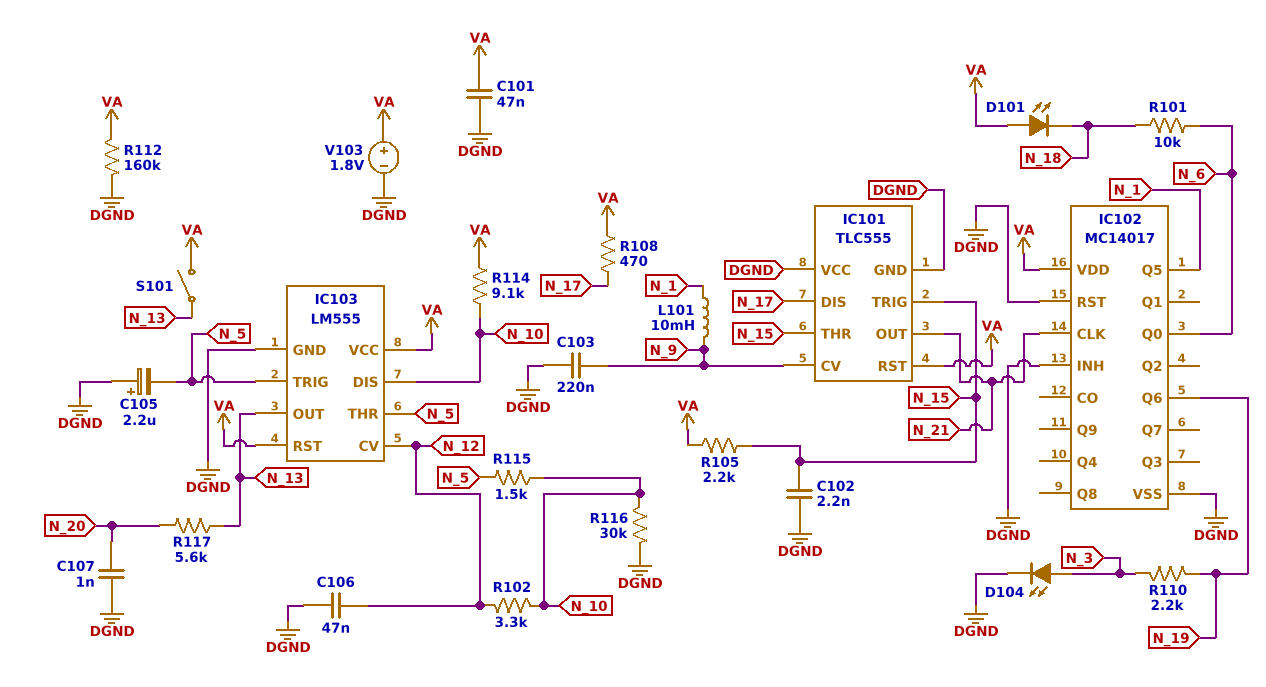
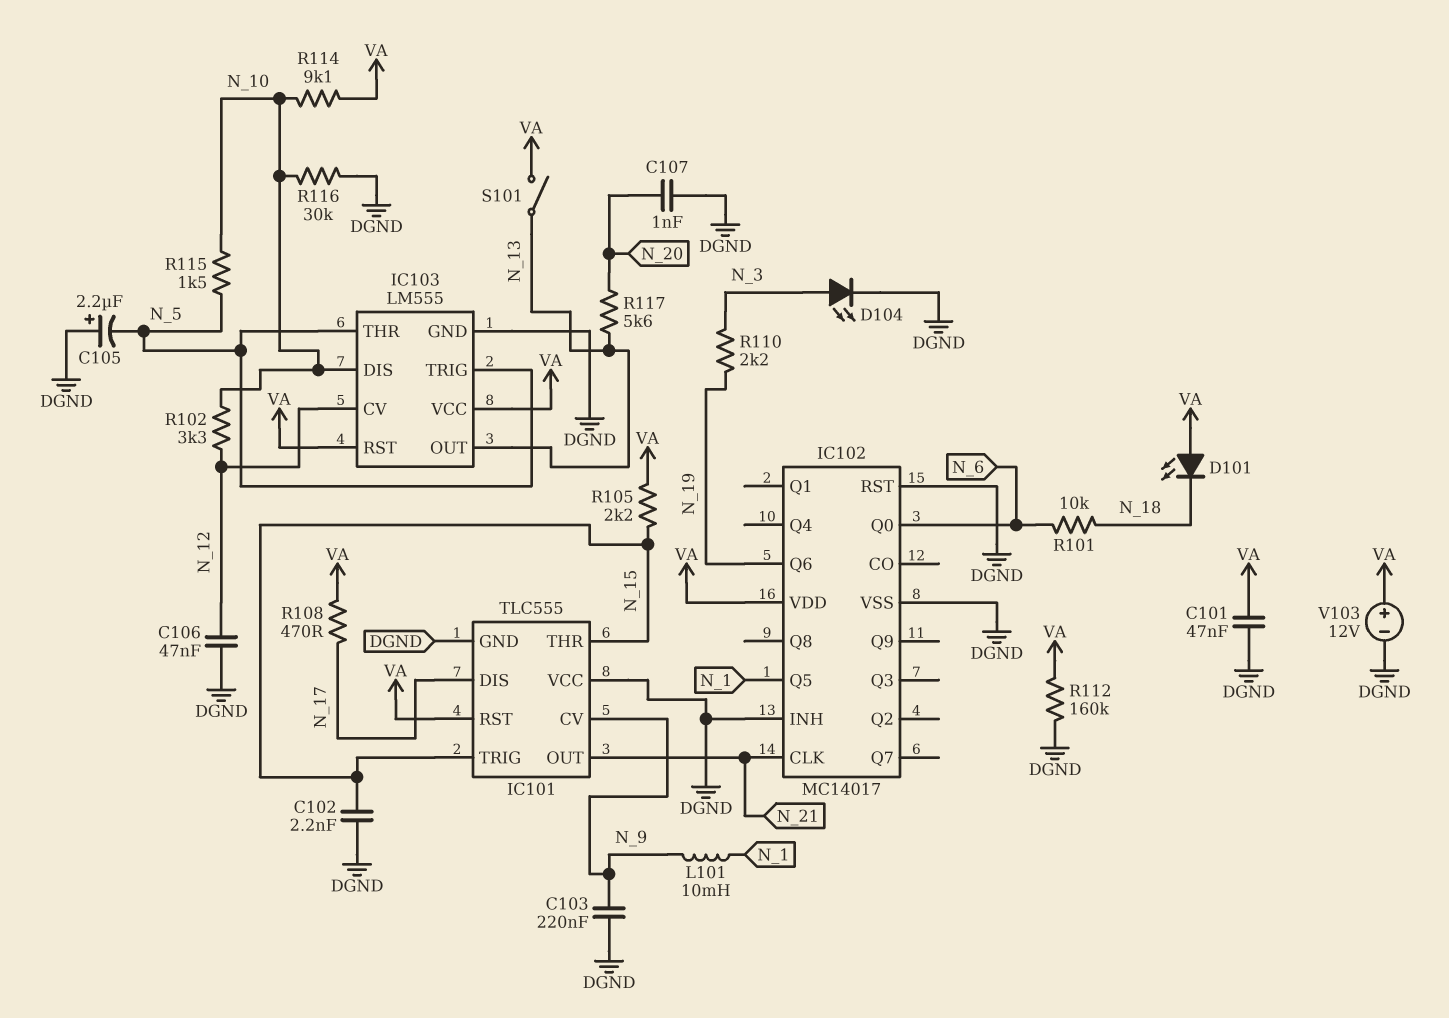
V103: 1.8V (plus VA, minus DGND) -> 12V (plus VA, minus DGND)

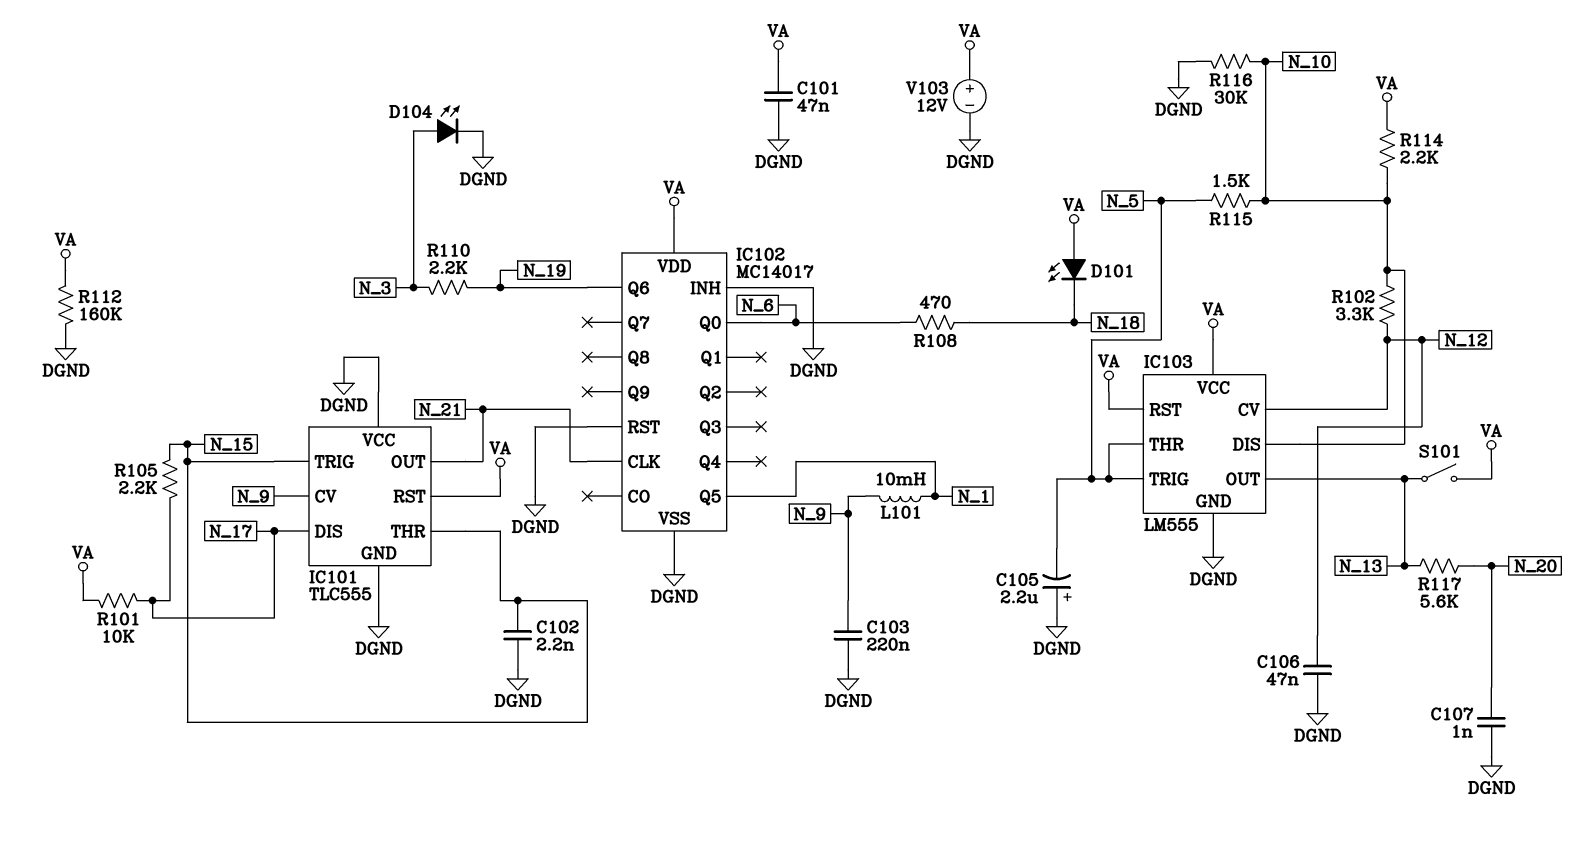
R101: 10k (N_6, N_18) -> 10k (N_17, VA)
R105: 2.2k (N_15, VA) -> 2.2k (N_15, N_17)
R108: 470 (N_17, VA) -> 470 (N_6, N_18)
R114: 9.1k (N_10, VA) -> 2.2k (N_10, VA)

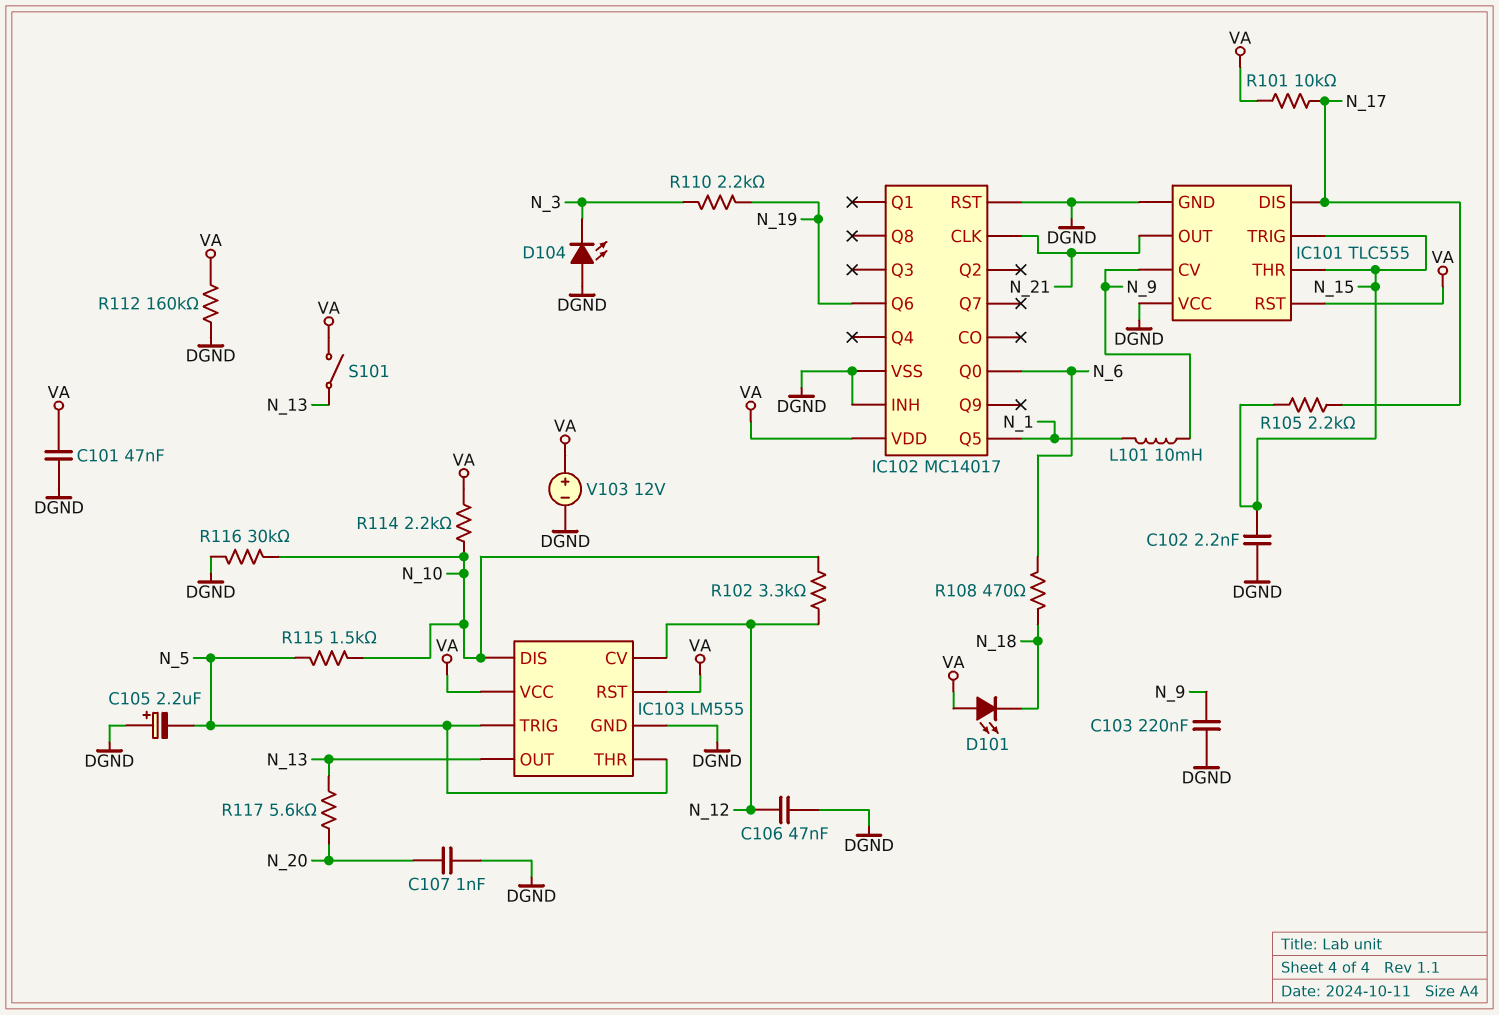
D104: LED (A N_3, K DGND) -> LED (A DGND, K N_3)

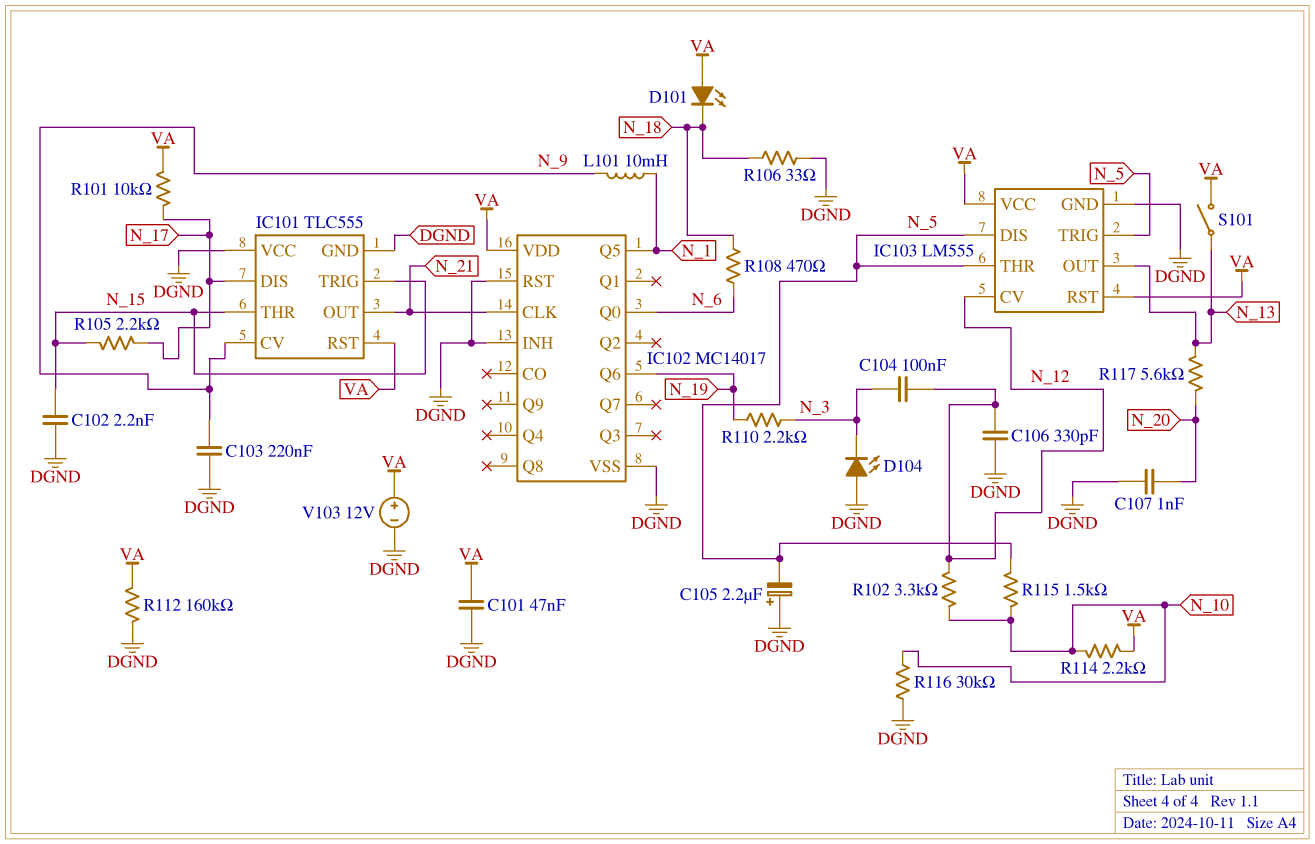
C104: none -> 100nF (N_3, N_12)
C106: 47nF (DGND, N_12) -> 330pF (DGND, N_12)
IC103 pin DIS: N_10 -> N_5
R106: none -> 33 (DGND, N_18)

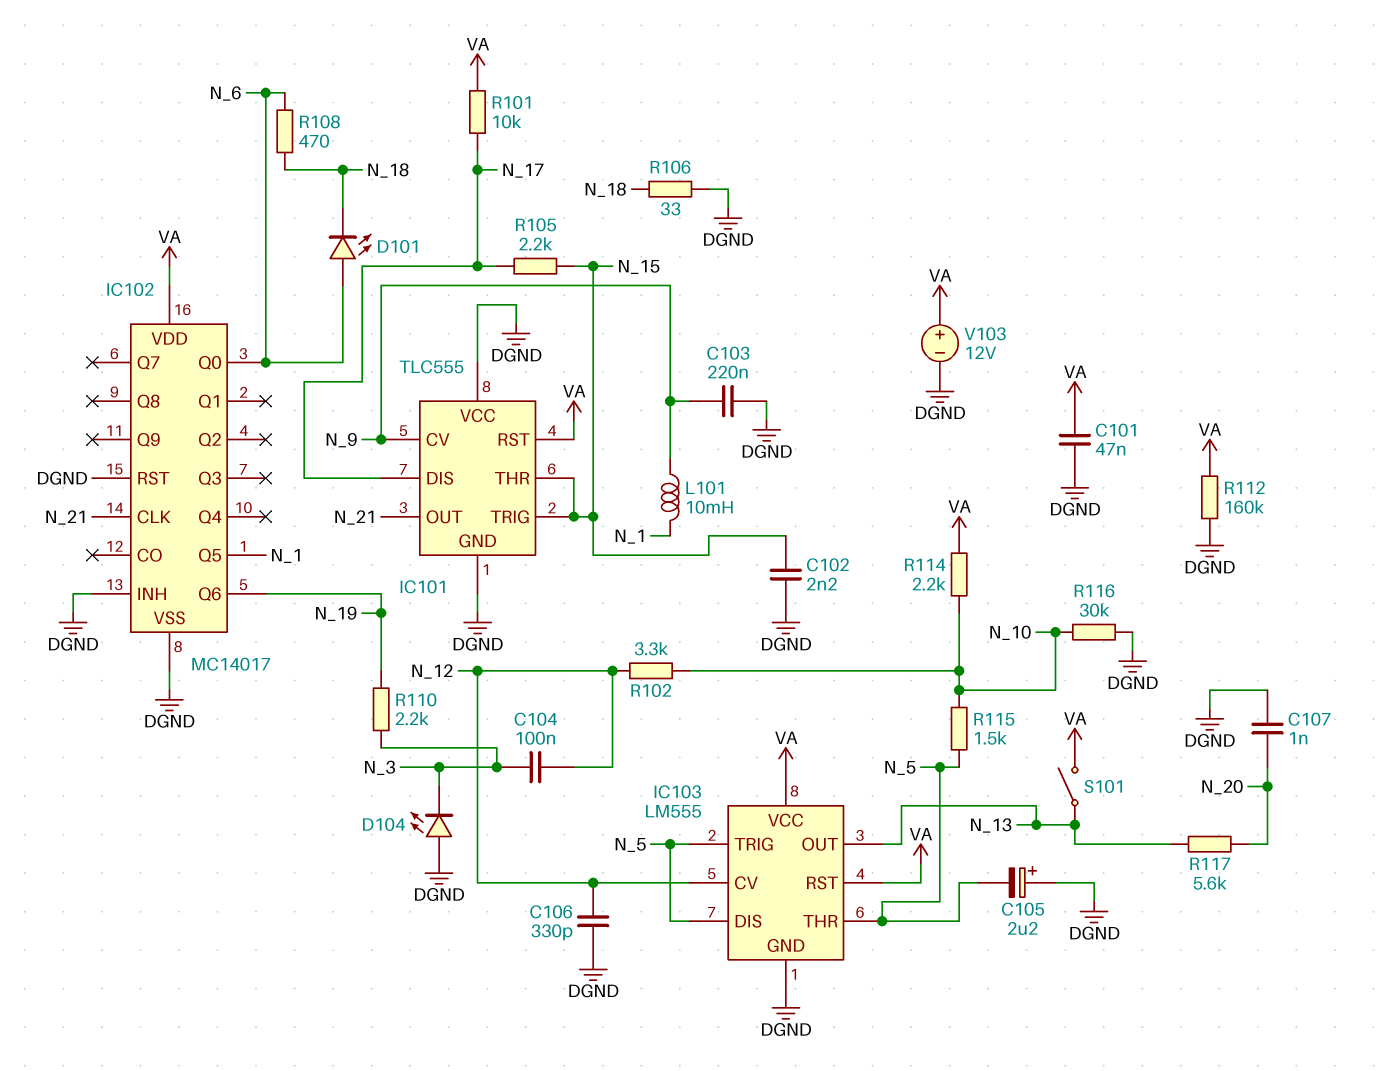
D101: LED (A VA, K N_18) -> LED (A N_6, K N_18)

